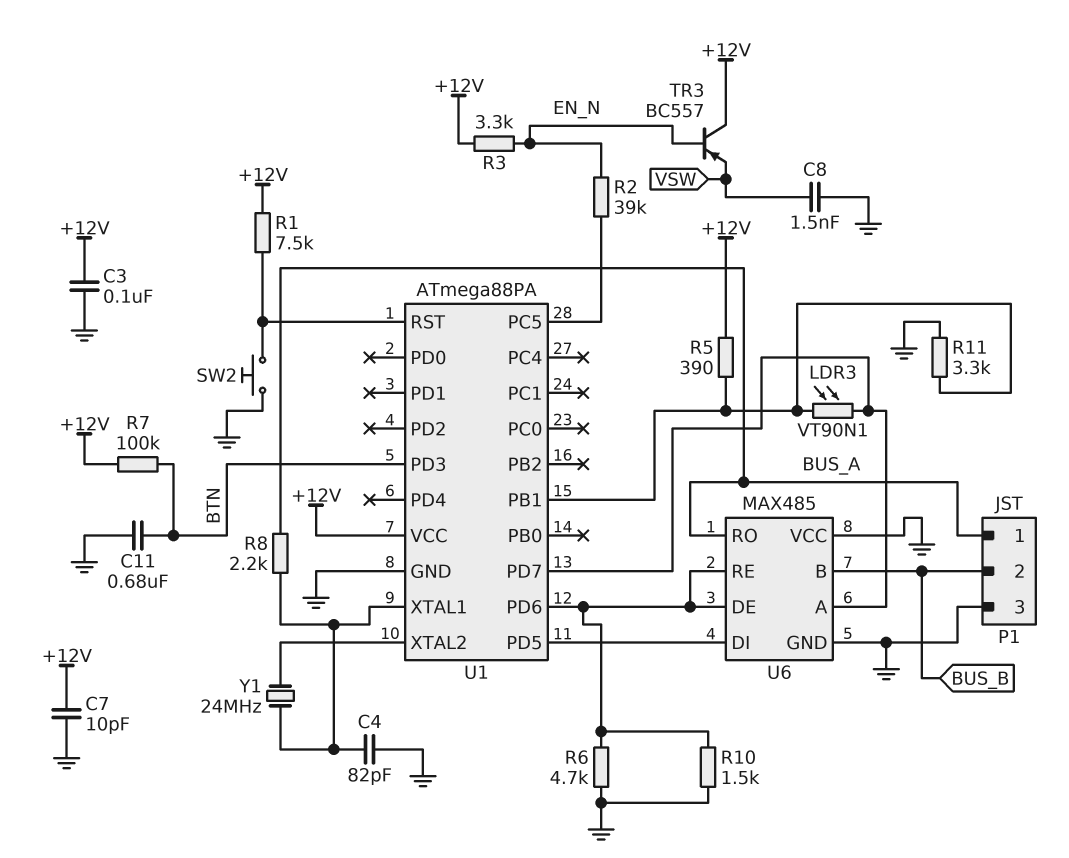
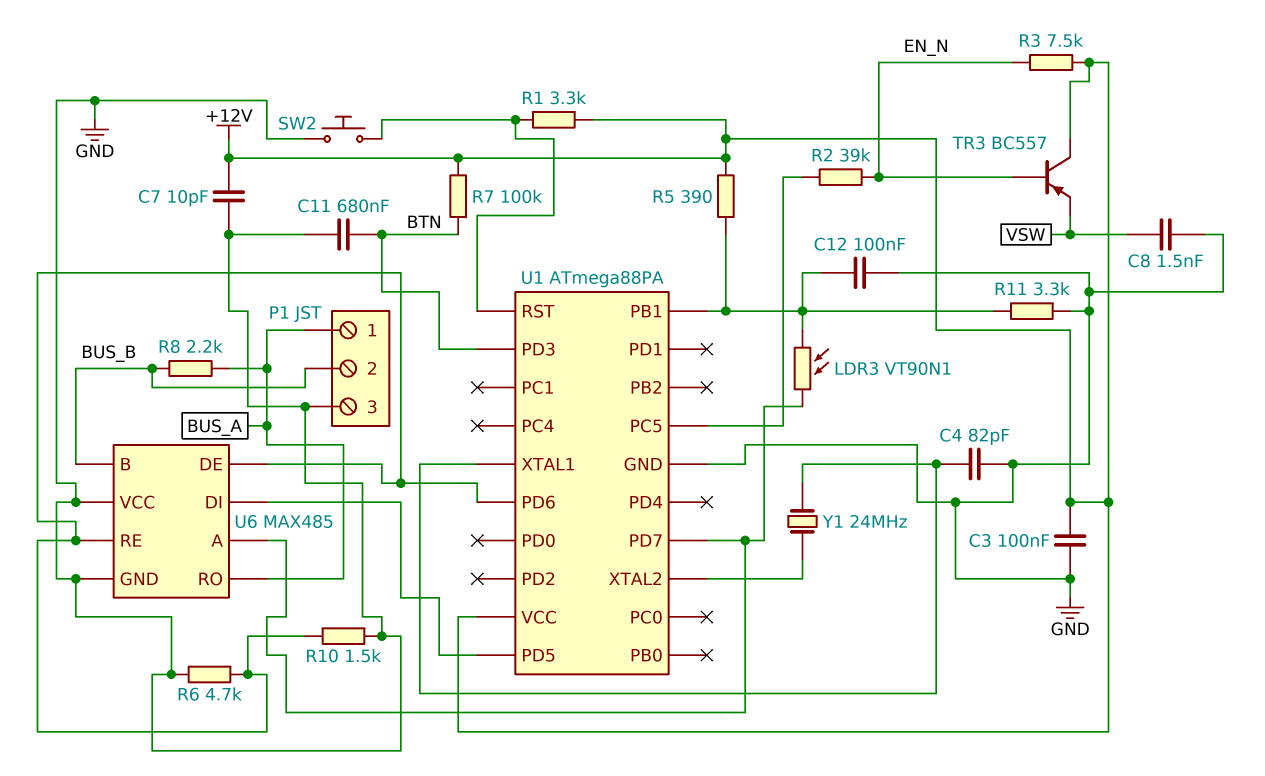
C12: none -> 100nF (GND, U1/PB1)
R1: 7.5k (+12V, U1/RST) -> 3.3k (+12V, U1/RST)
R3: 3.3k (+12V, EN_N) -> 7.5k (+12V, EN_N)
R8: 2.2k (BUS_A, U1/XTAL1) -> 2.2k (BUS_A, BUS_B)

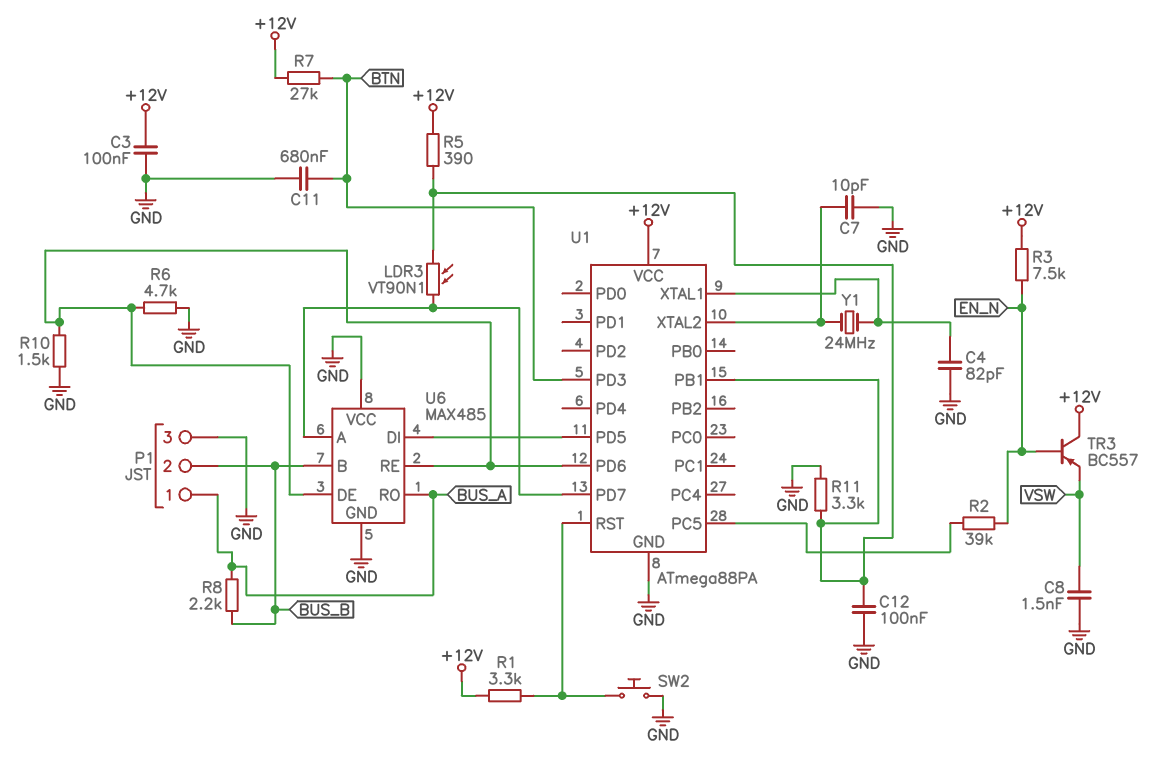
C7: 10pF (+12V, GND) -> 10pF (GND, U1/XTAL2)
R7: 100k (+12V, BTN) -> 27k (+12V, BTN)

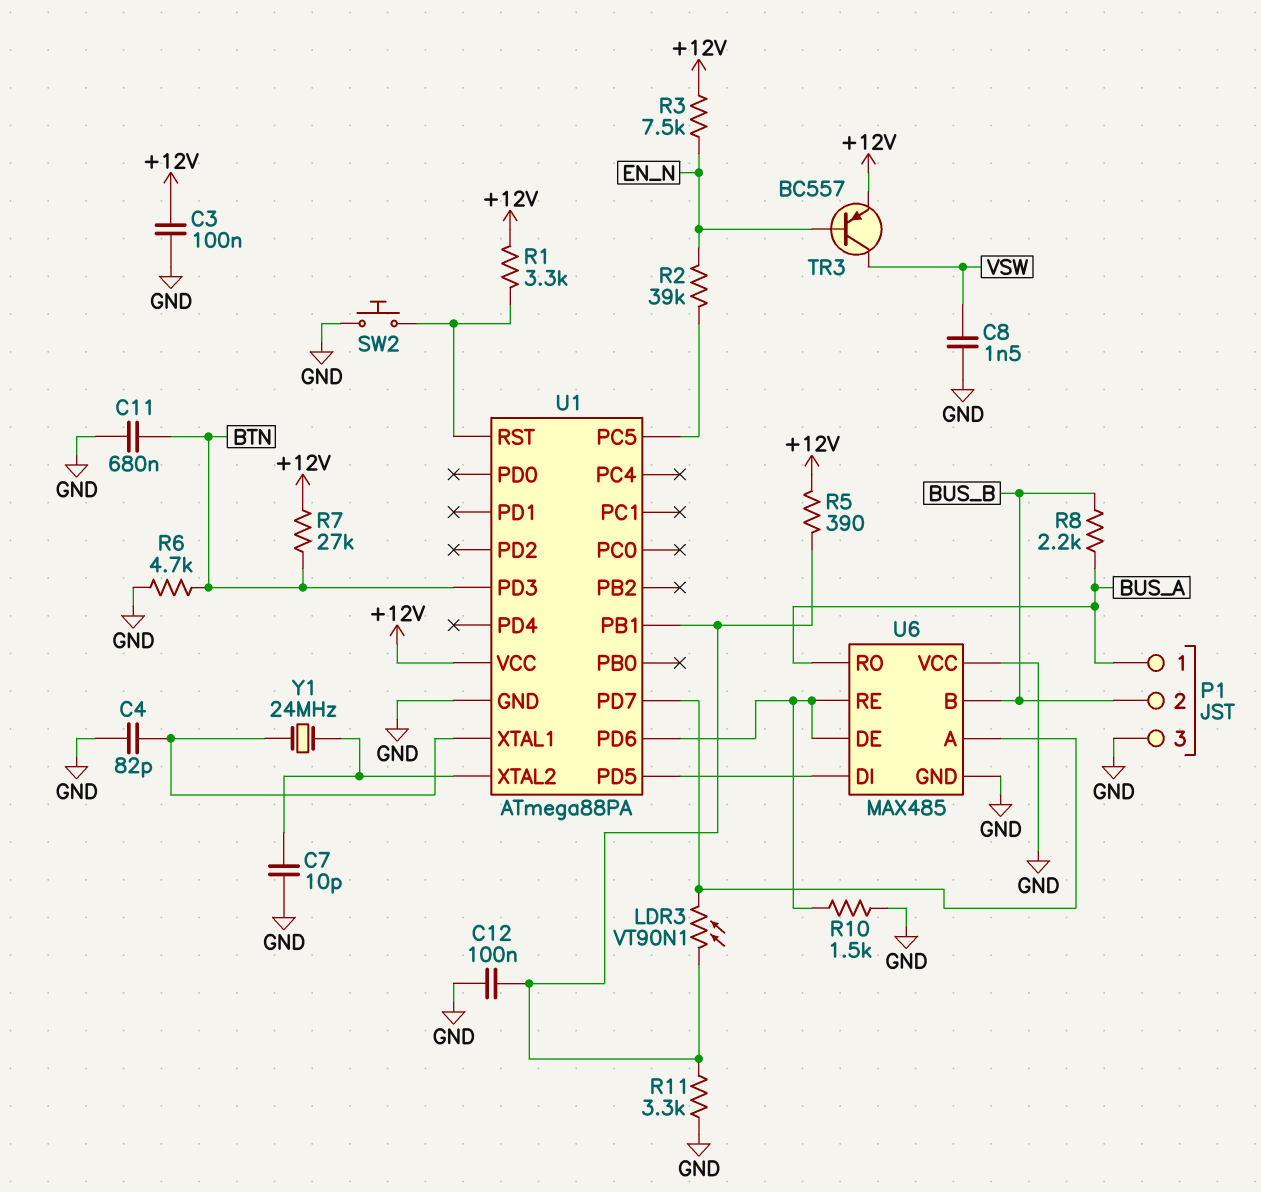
R6: 4.7k (GND, U1/PD6) -> 4.7k (BTN, GND)
TR3: PNP BC557 (B EN_N, C +12V, E VSW) -> PNP BC557 (B EN_N, C VSW, E +12V)

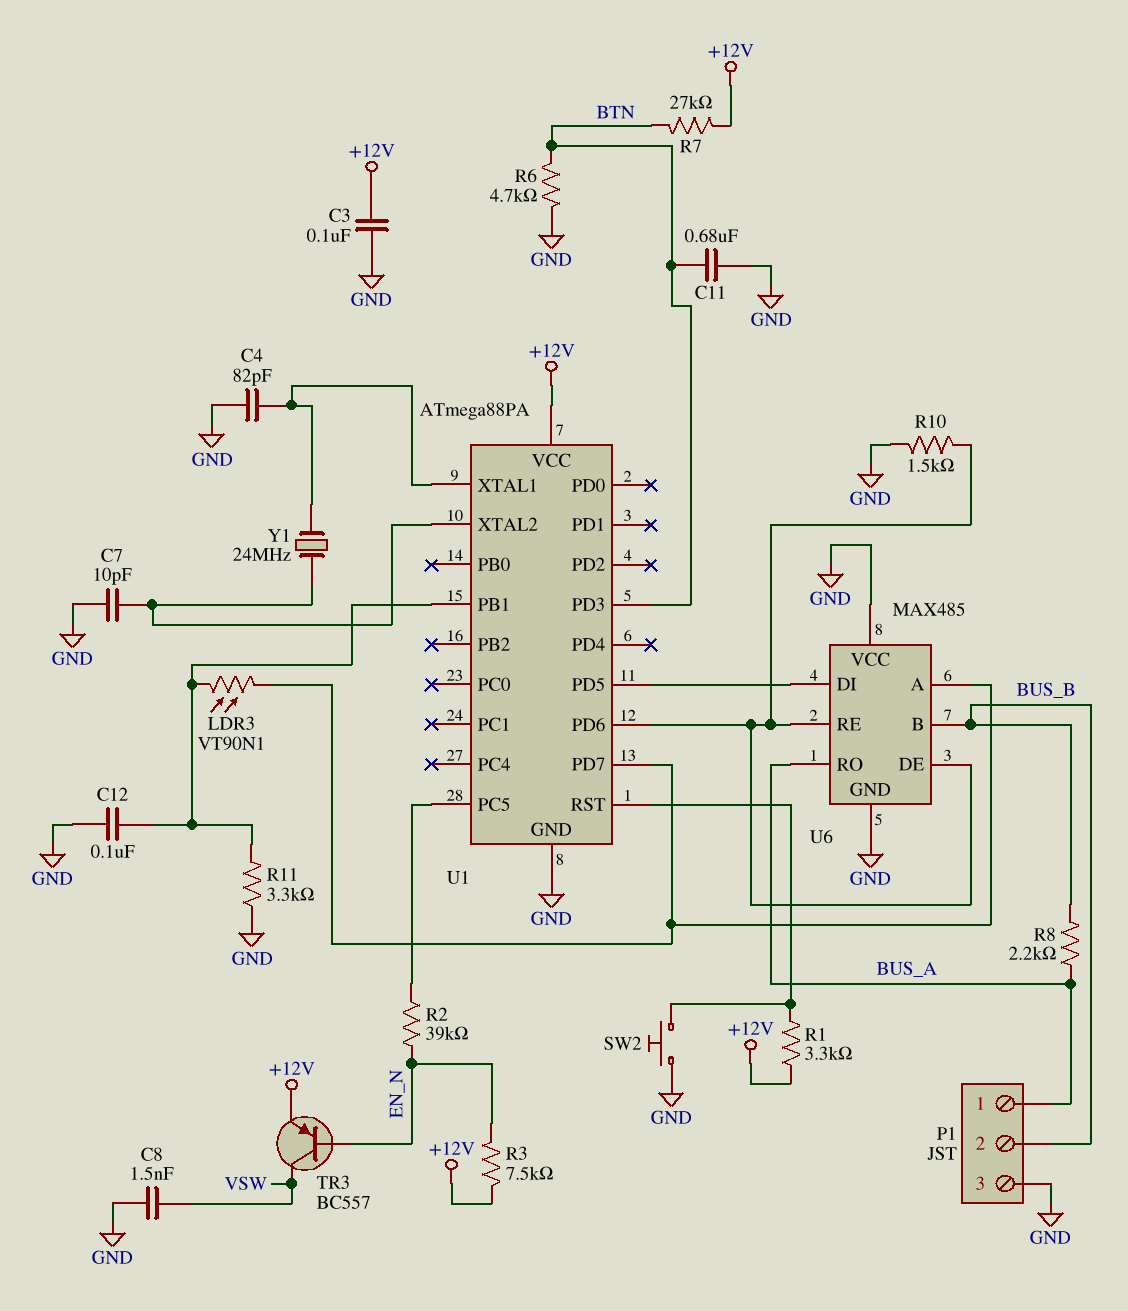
R5: 390 (+12V, U1/PB1) -> none

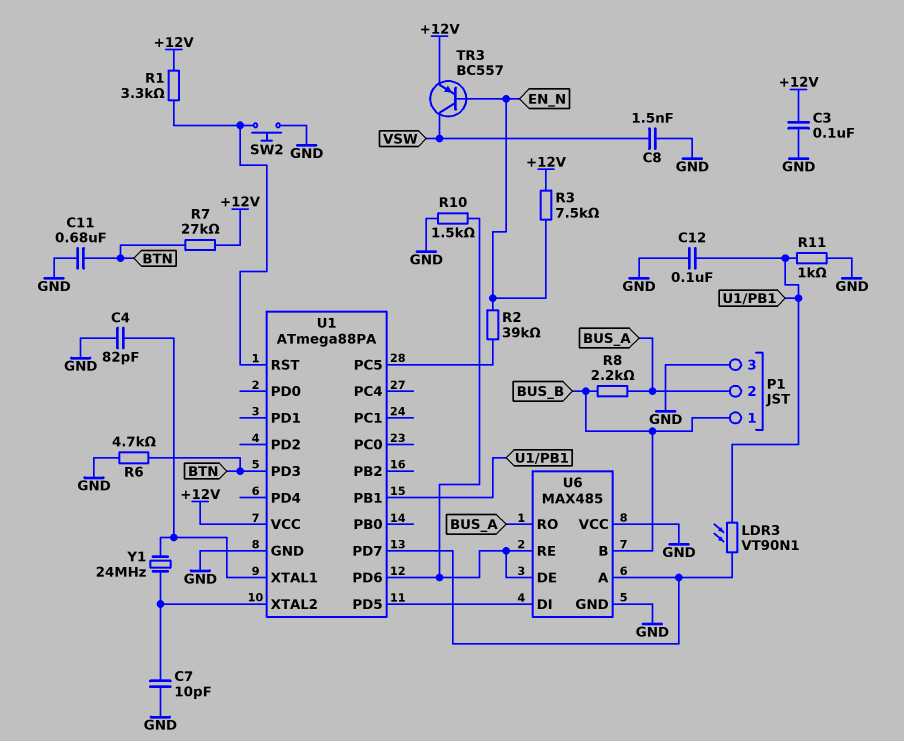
P1 pin 1: BUS_A -> BUS_B
P1 pin 2: BUS_B -> BUS_A
R11: 3.3k (GND, U1/PB1) -> 1k (GND, U1/PB1)

